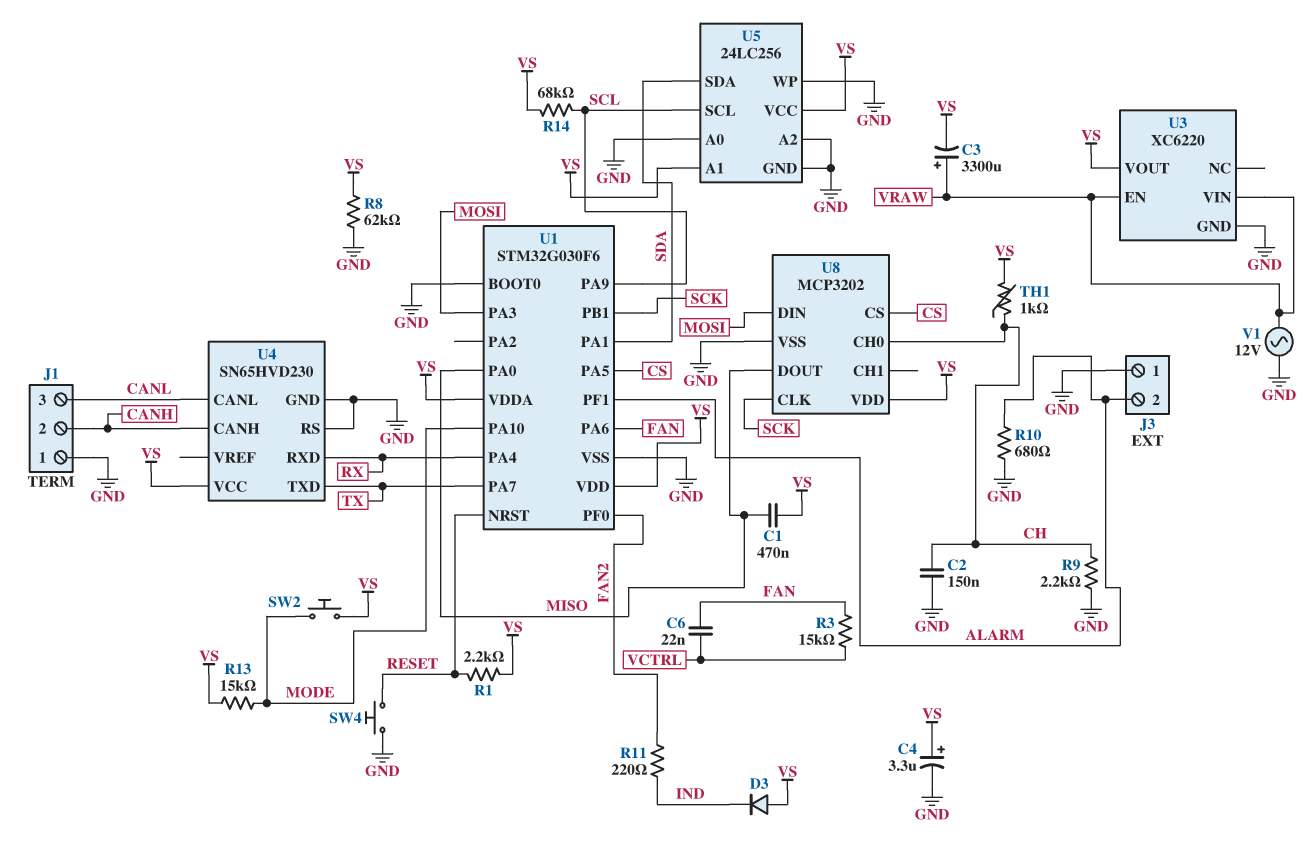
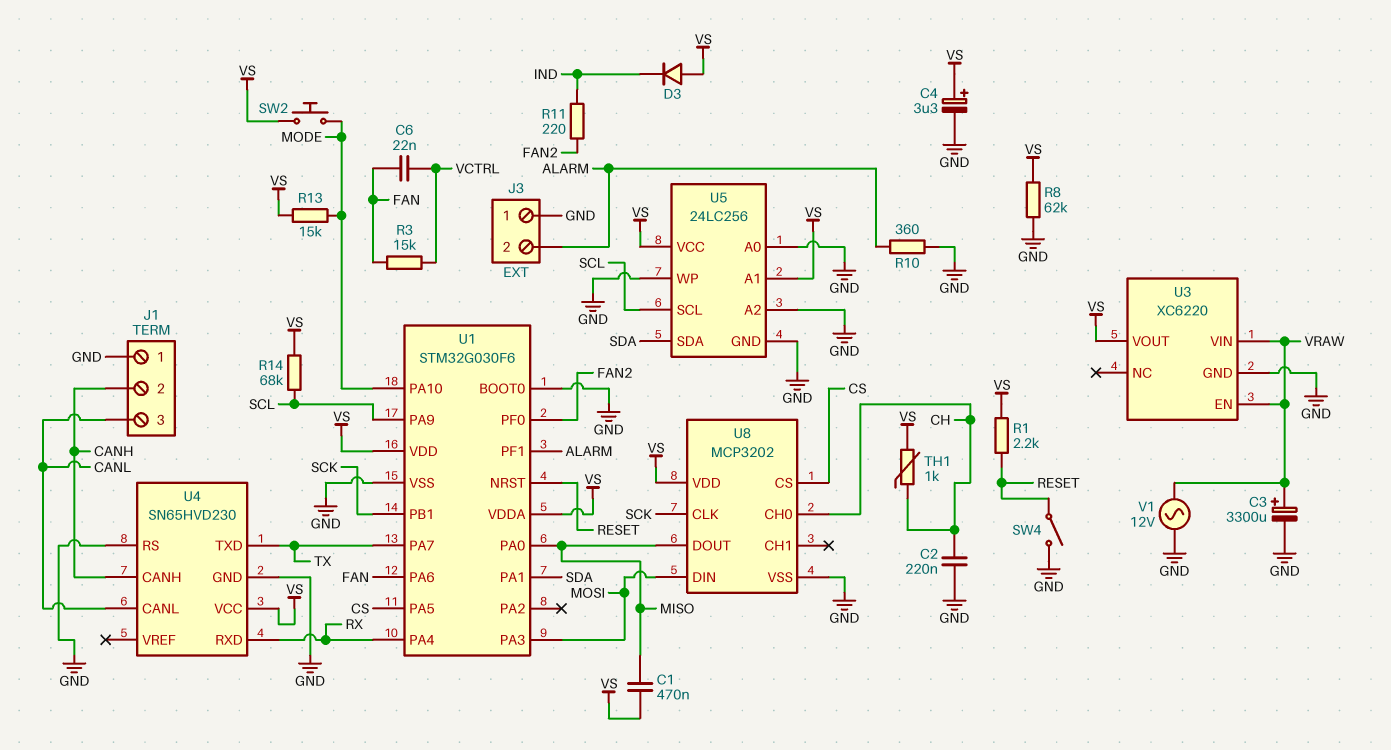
C2: 150nF (CH, GND) -> 220nF (CH, GND)
C3: 3300uF (plus VRAW, minus VS) -> 3300uF (plus VRAW, minus GND)
R9: 2.2k (CH, GND) -> none
R10: 680 (ALARM, GND) -> 360 (ALARM, GND)
SW4: button (GND, RESET) -> switch (GND, RESET)

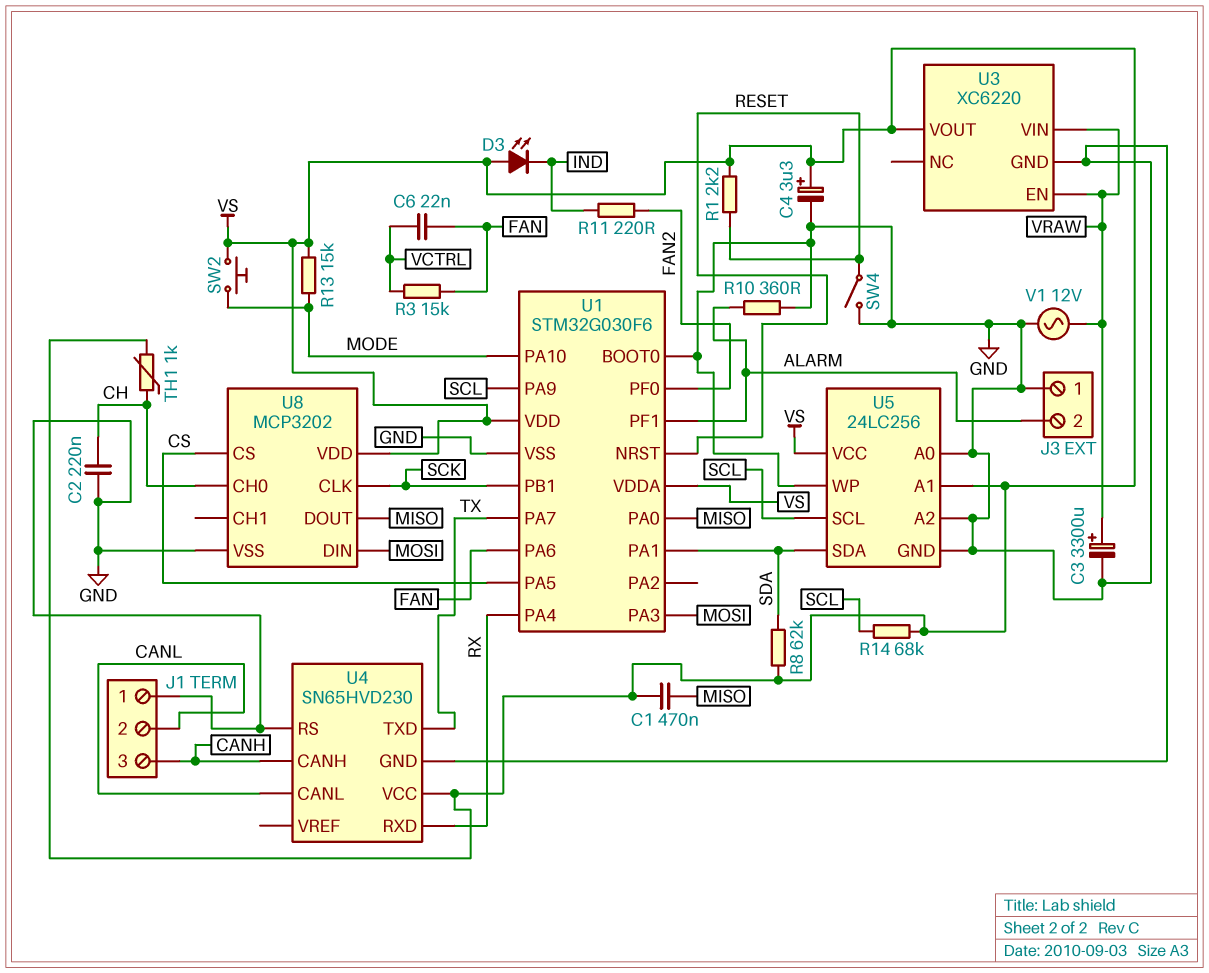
D3: diode (A VS, K IND) -> LED (A VS, K IND)
J1 pin 2: CANH -> CANL
J1 pin 3: CANL -> CANH
R8: 62k (GND, VS) -> 62k (SDA, VS)

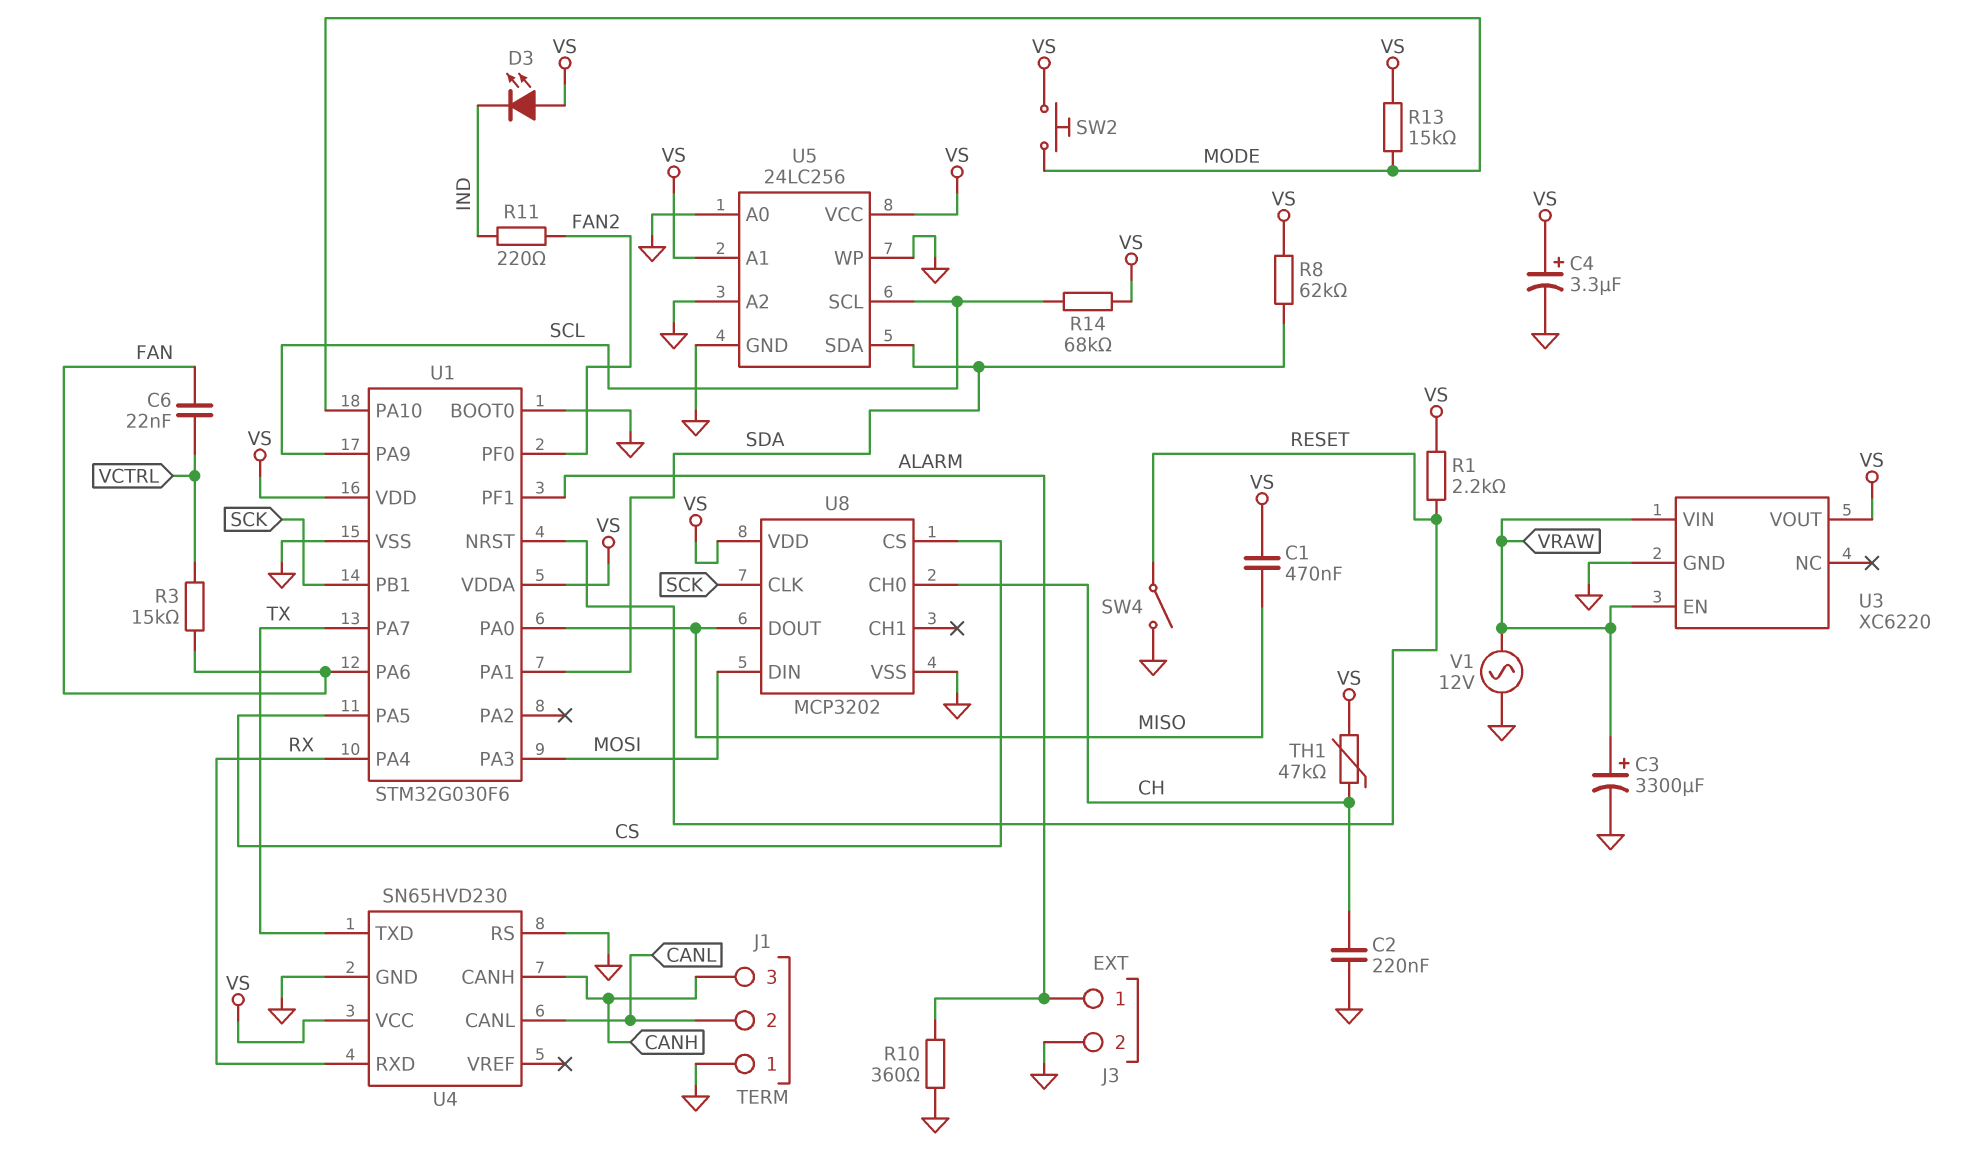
J3 pin 1: GND -> ALARM
J3 pin 2: ALARM -> GND
TH1: 1k (CH, VS) -> 47k (CH, VS)

